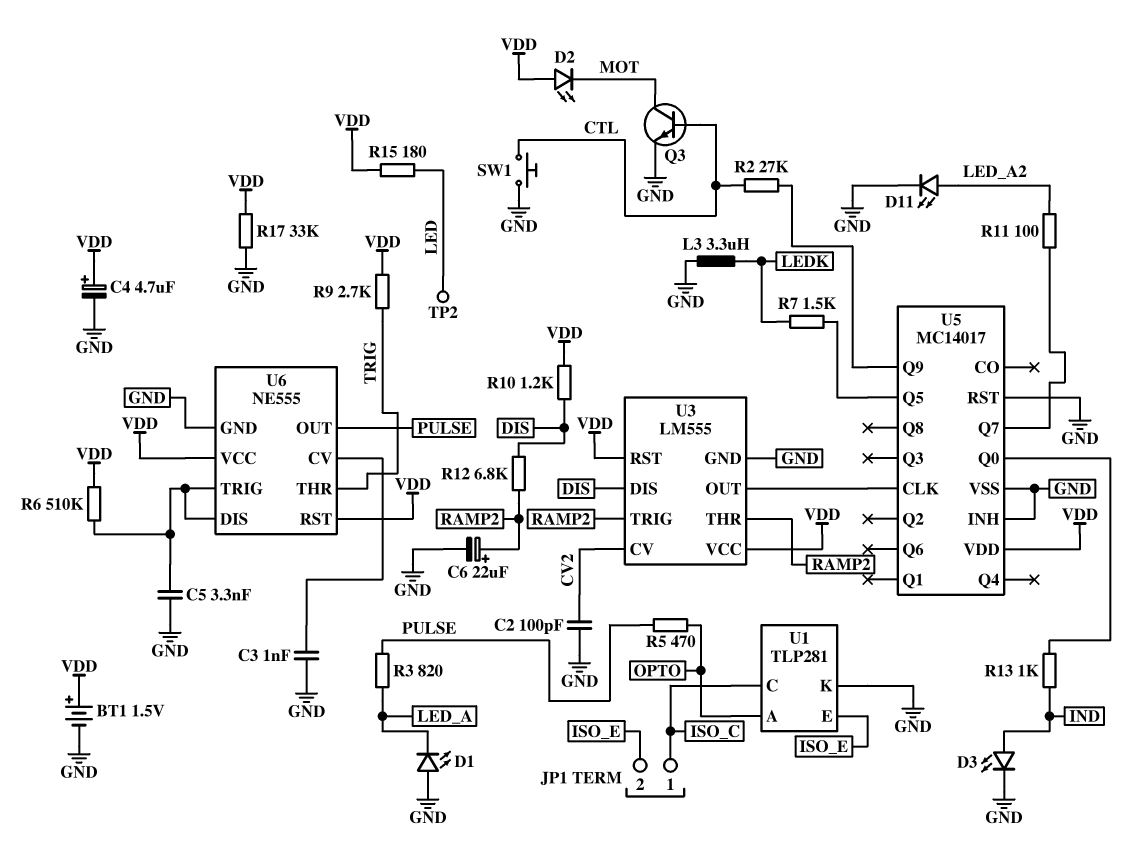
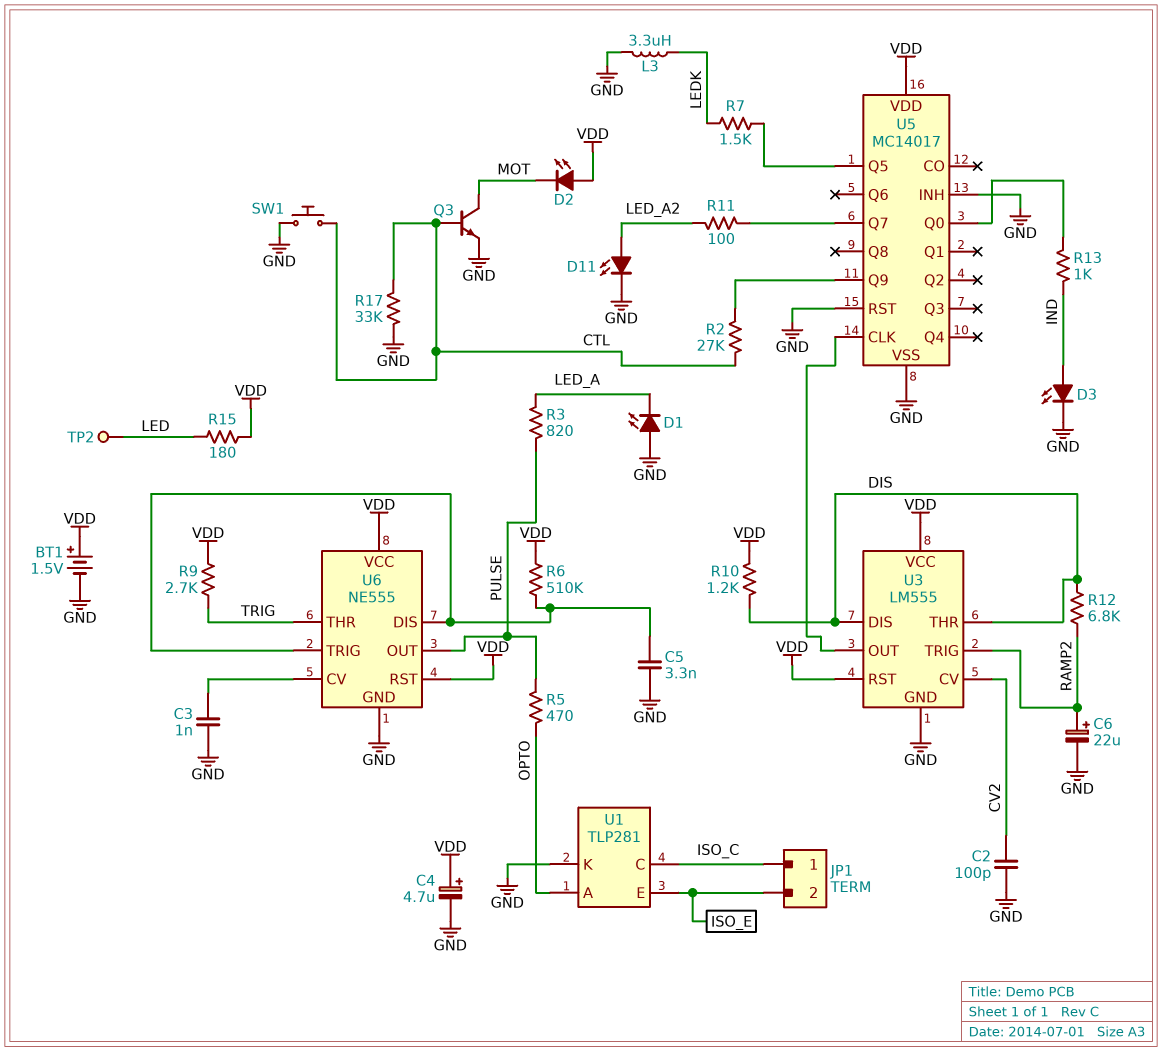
R17: 33k (GND, VDD) -> 33k (CTL, GND)
U3 pin THR: RAMP2 -> DIS

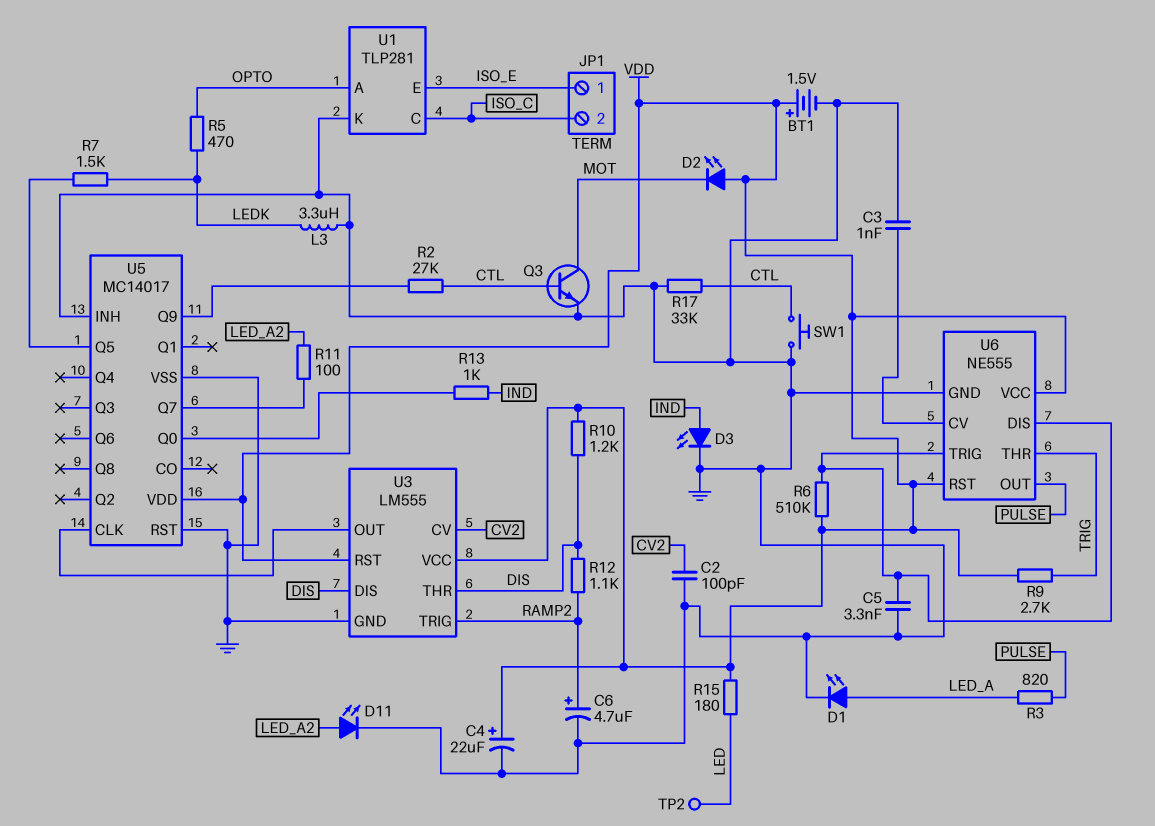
C4: 4.7uF (plus VDD, minus GND) -> 22uF (plus VDD, minus GND)
C6: 22uF (plus RAMP2, minus GND) -> 4.7uF (plus RAMP2, minus GND)
D1: LED (A GND, K LED_A) -> LED (A LED_A, K GND)
JP1 pin 1: ISO_C -> ISO_E
JP1 pin 2: ISO_E -> ISO_C
R5: 470 (OPTO, PULSE) -> 470 (LEDK, OPTO)
R12: 6.8k (DIS, RAMP2) -> 1.1k (DIS, RAMP2)

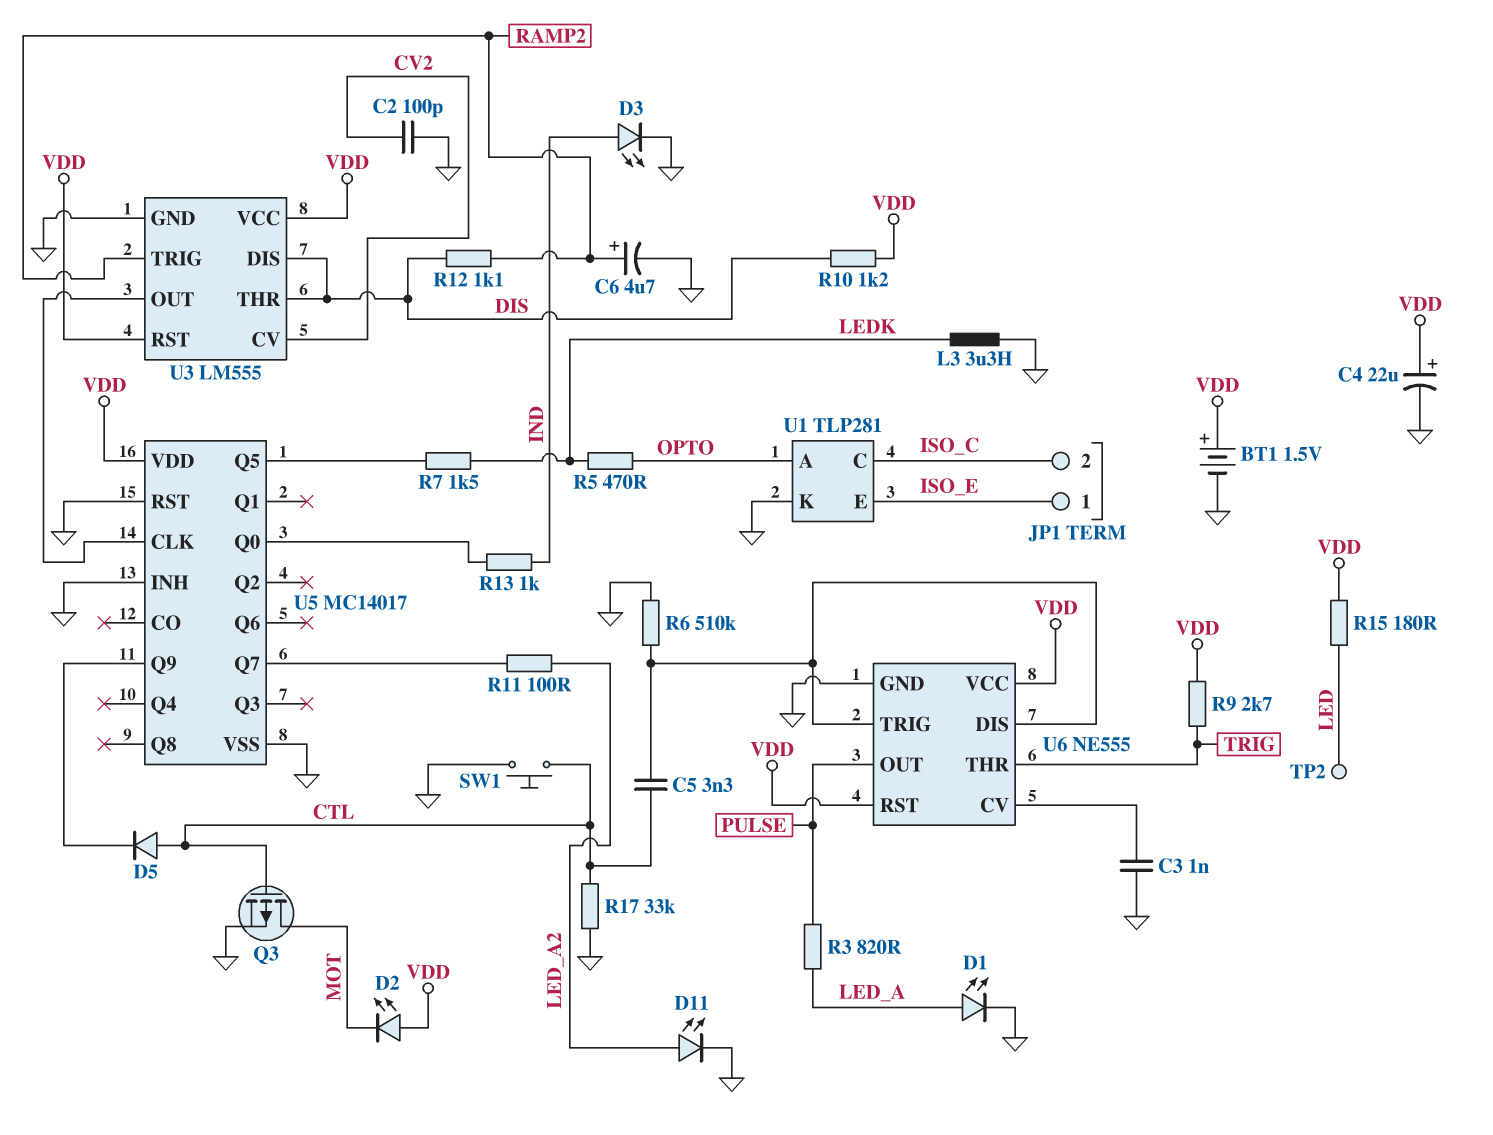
C5: 3.3nF (GND, U6/DIS) -> 3.3nF (CTL, U6/DIS)
D5: none -> diode (A CTL, K U5/Q9)
Q3: NPN (B CTL, C MOT, E GND) -> PMOS (G CTL, D MOT, S GND)
R2: 27k (CTL, U5/Q9) -> none
R6: 510k (U6/DIS, VDD) -> 510k (GND, U6/DIS)

